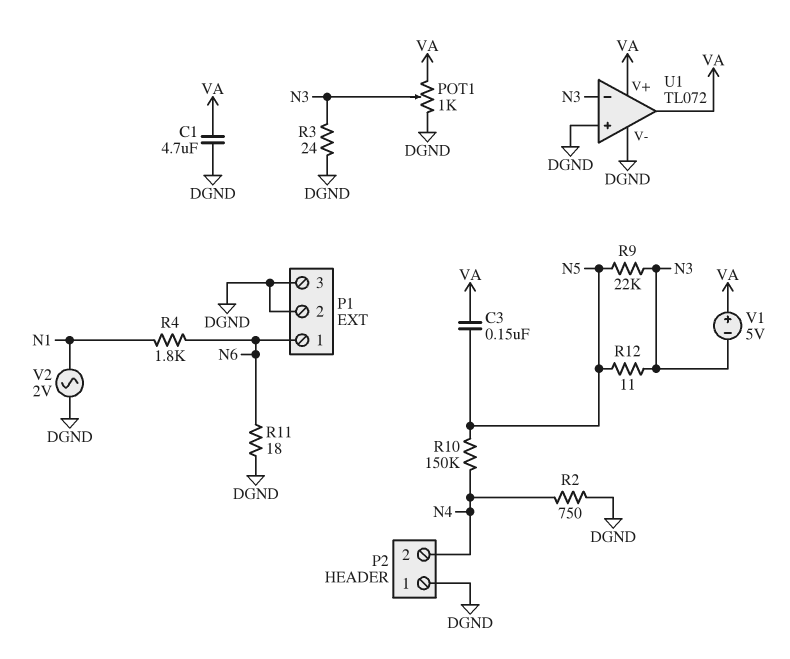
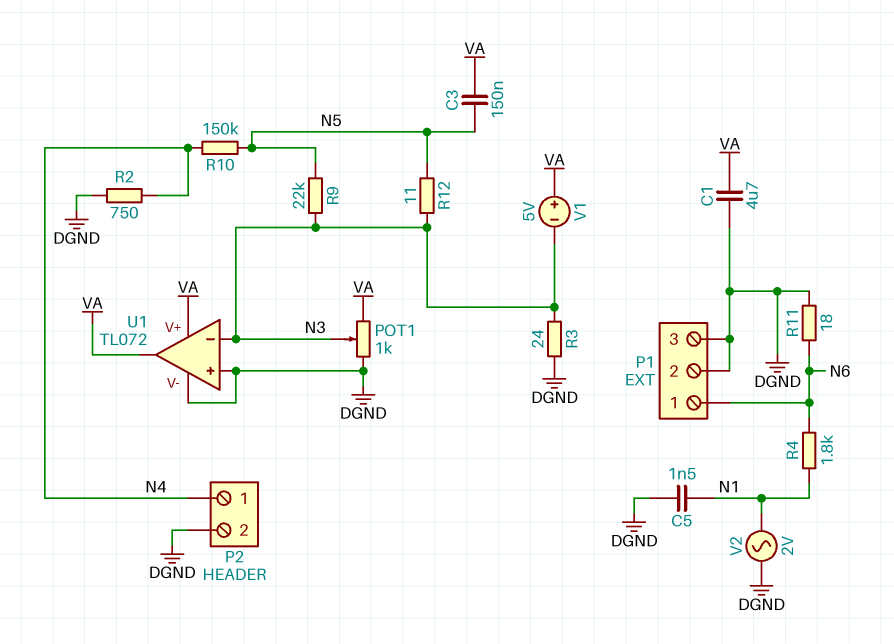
C5: none -> 1.5nF (DGND, N1)
P2 pin 1: DGND -> N4
P2 pin 2: N4 -> DGND

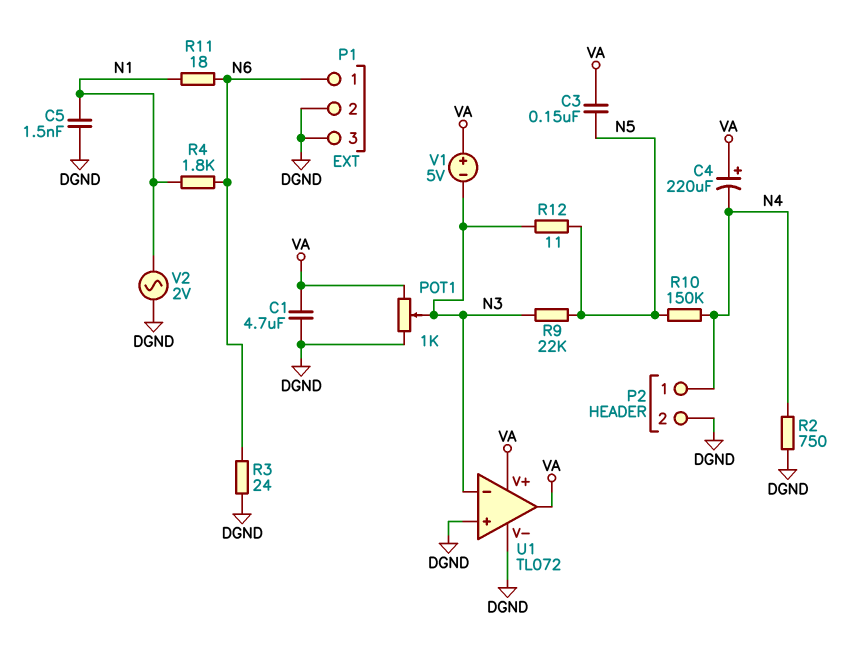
C4: none -> 220uF (plus VA, minus N4)
R3: 24 (DGND, N3) -> 24 (DGND, N6)
R11: 18 (DGND, N6) -> 18 (N1, N6)

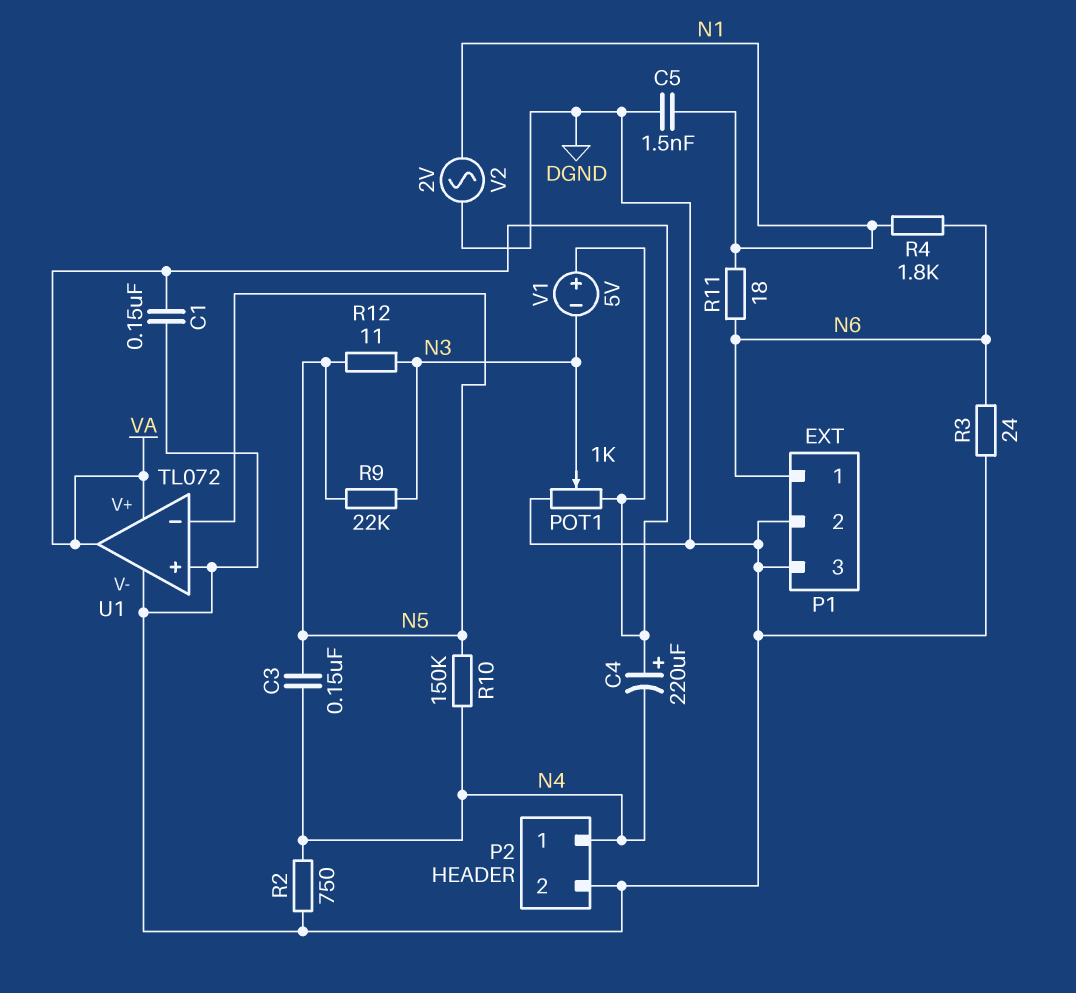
C1: 4.7uF (DGND, VA) -> 150nF (DGND, VA)
C3: 150nF (N5, VA) -> 150nF (N4, N5)
U1 pin in-: N3 -> N5

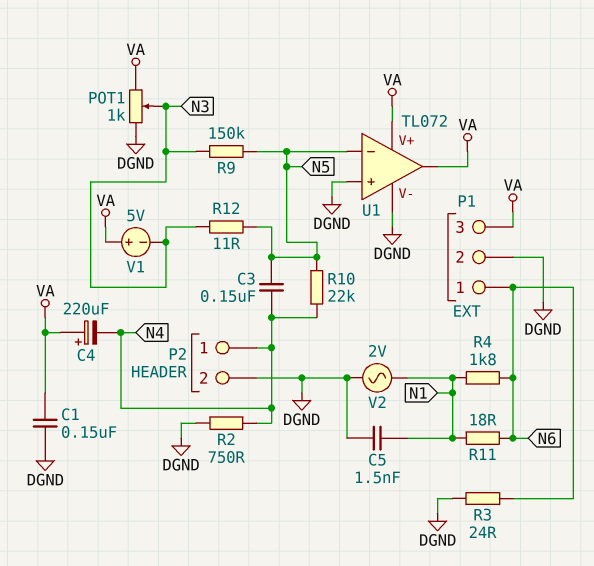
P1 pin 3: DGND -> VA
R9: 22k (N3, N5) -> 150k (N3, N5)
R10: 150k (N4, N5) -> 22k (N4, N5)

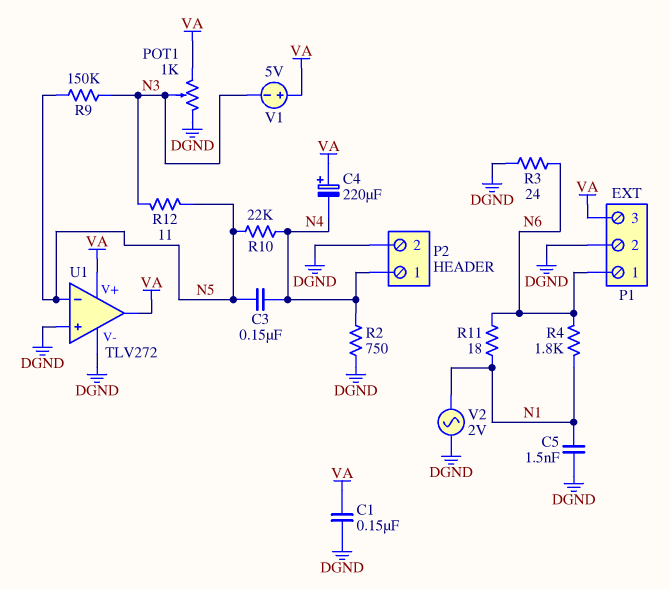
U1: TL072 -> TLV272

